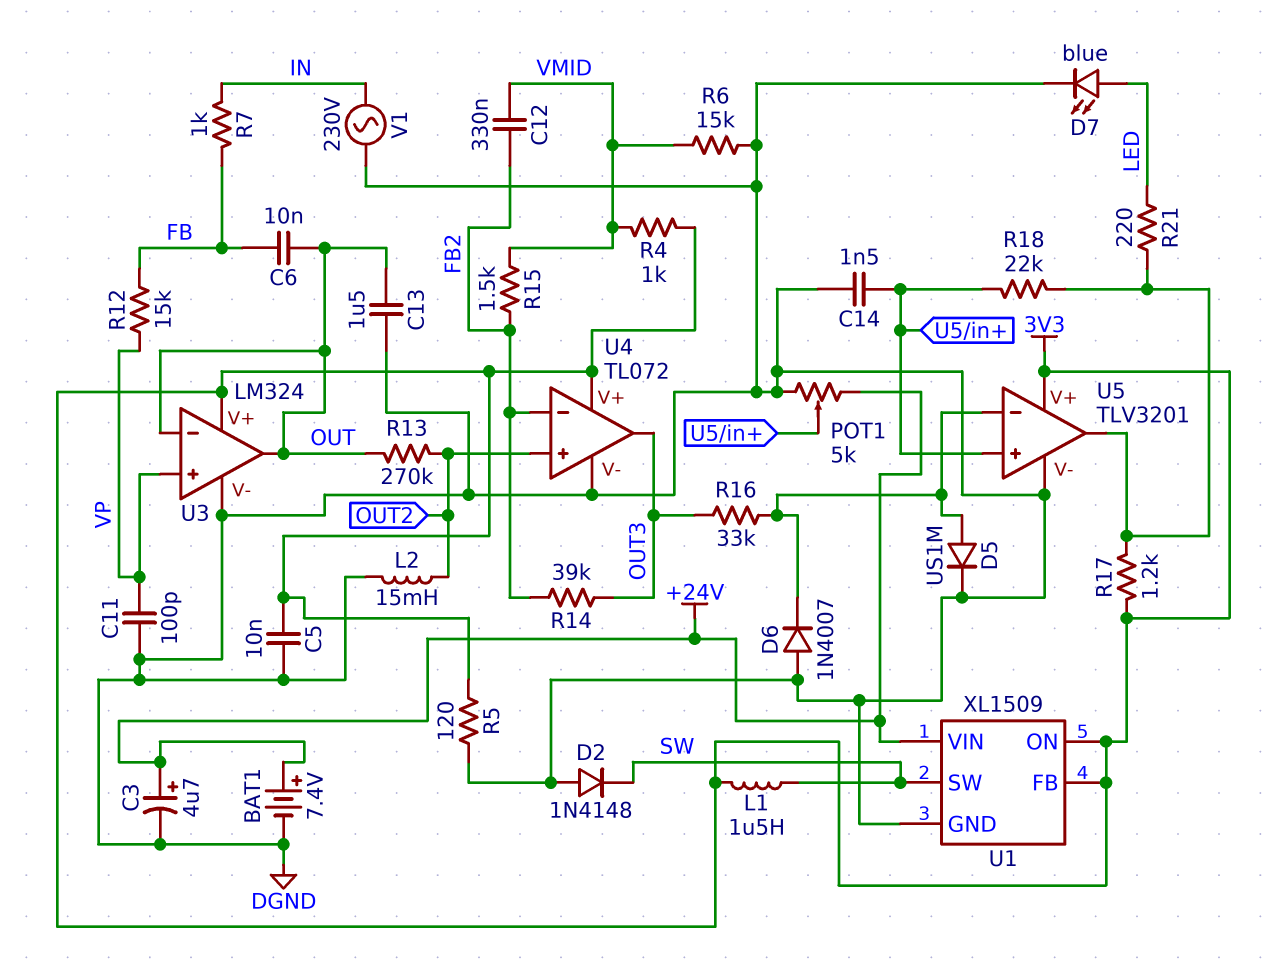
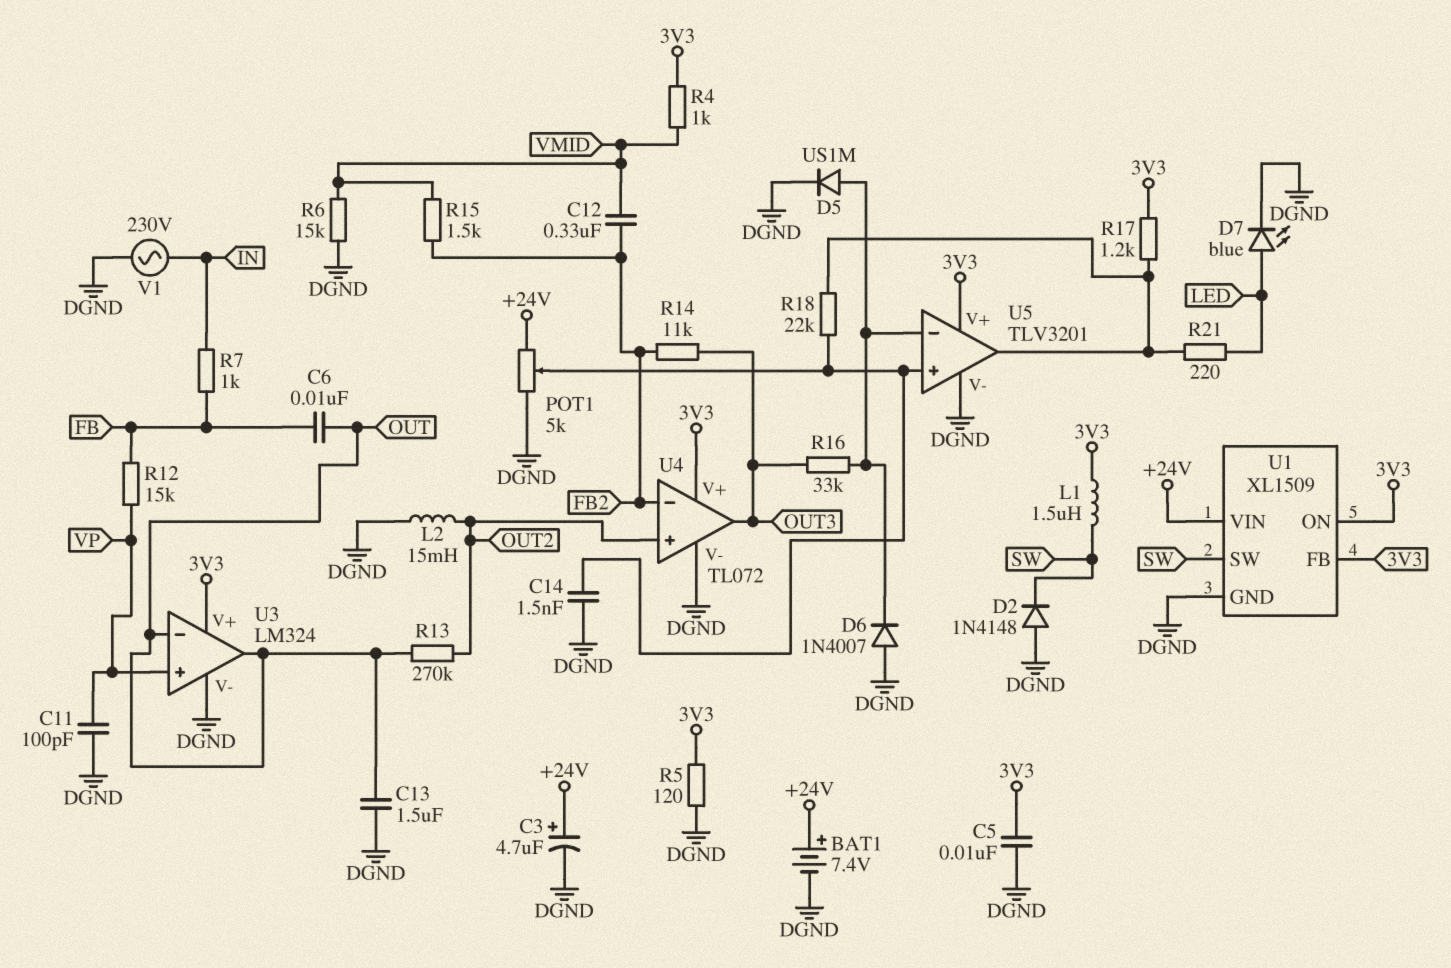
R14: 39k (FB2, OUT3) -> 11k (FB2, OUT3)

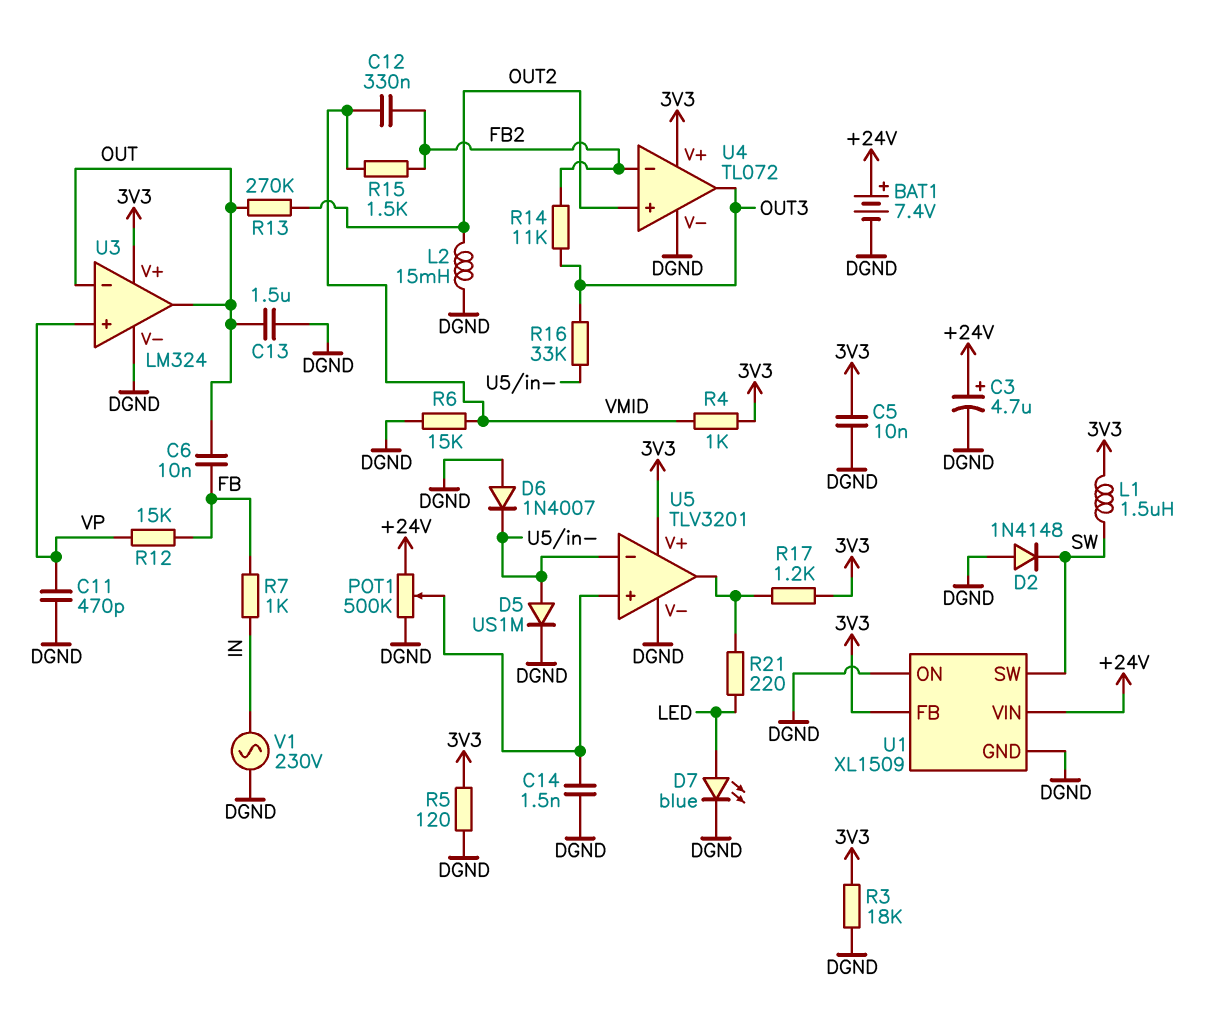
C11: 100pF (DGND, VP) -> 470pF (DGND, VP)
POT1: 5k (+24V, DGND, wiper U5/in+) -> 500k (+24V, DGND, wiper U5/in+)
R3: none -> 18k (3V3, DGND)
R18: 22k (U5/in+, U5/out) -> none
U1 pin ON: 3V3 -> DGND

